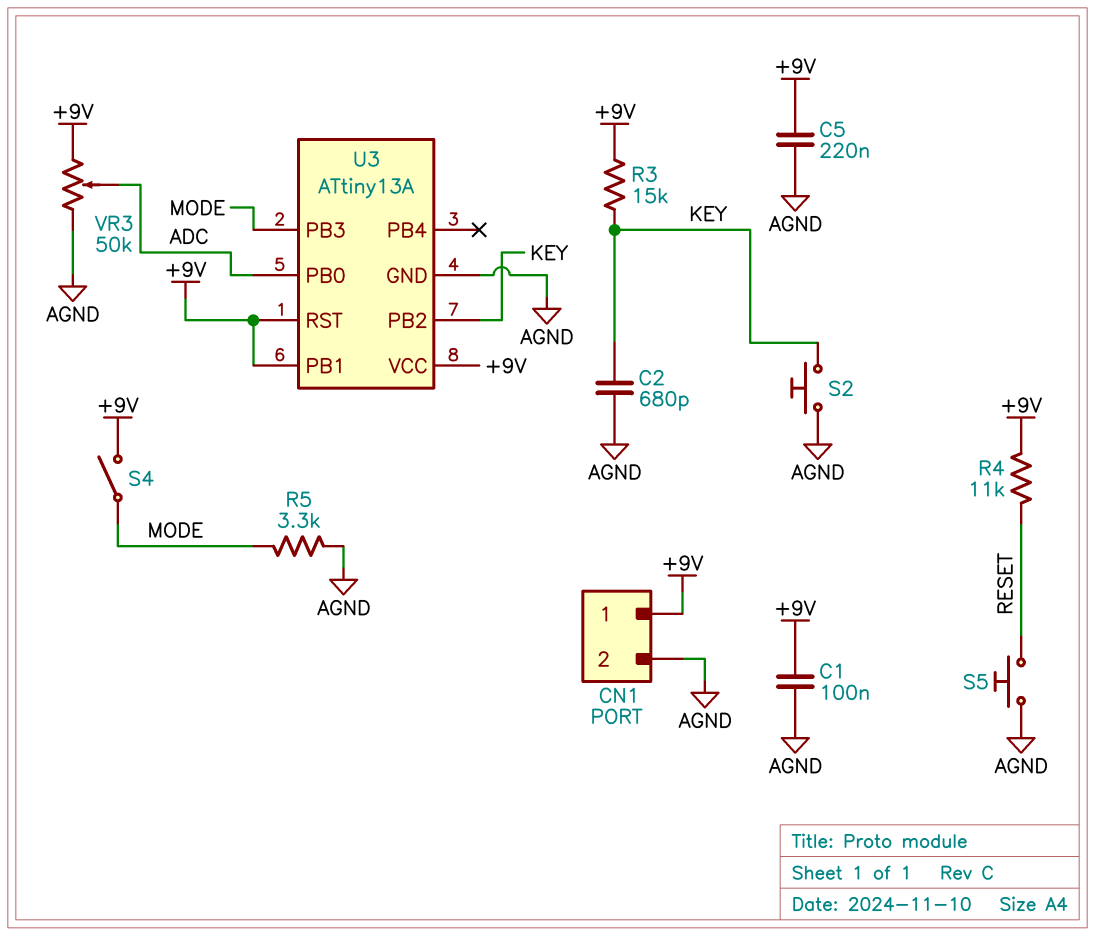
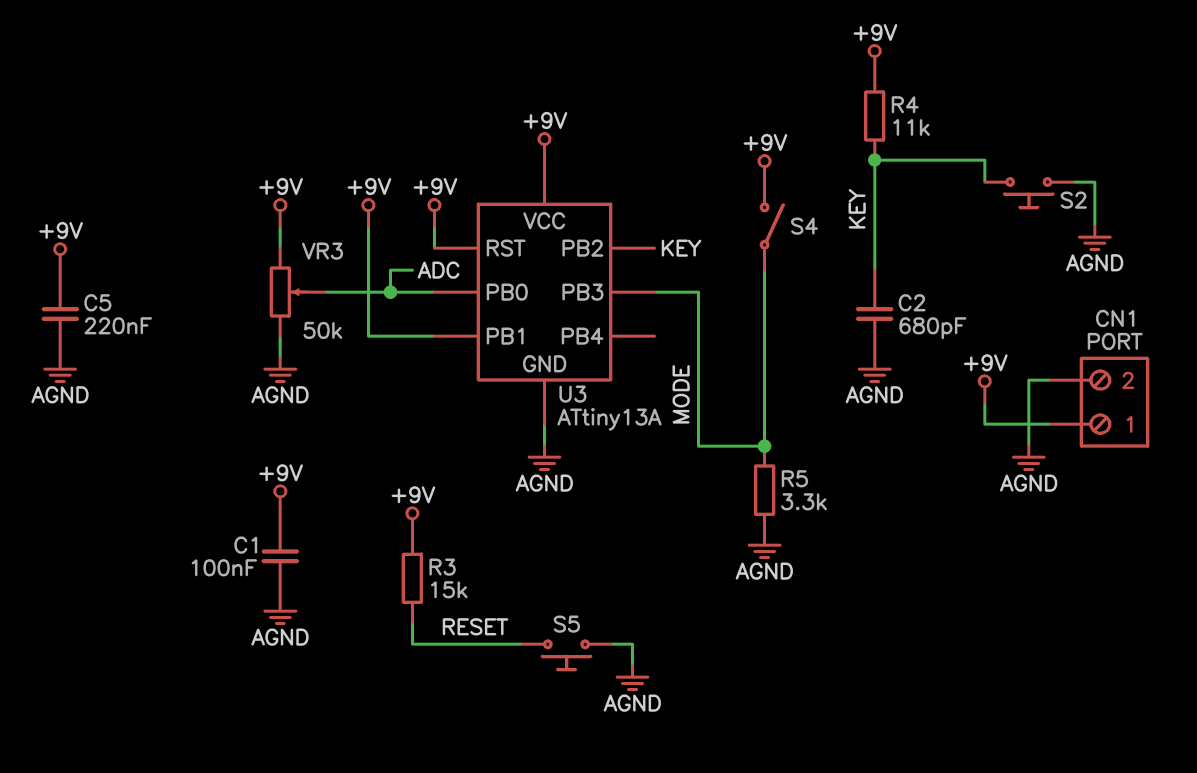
R3: 15k (+9V, KEY) -> 15k (+9V, RESET)
R4: 11k (+9V, RESET) -> 11k (+9V, KEY)

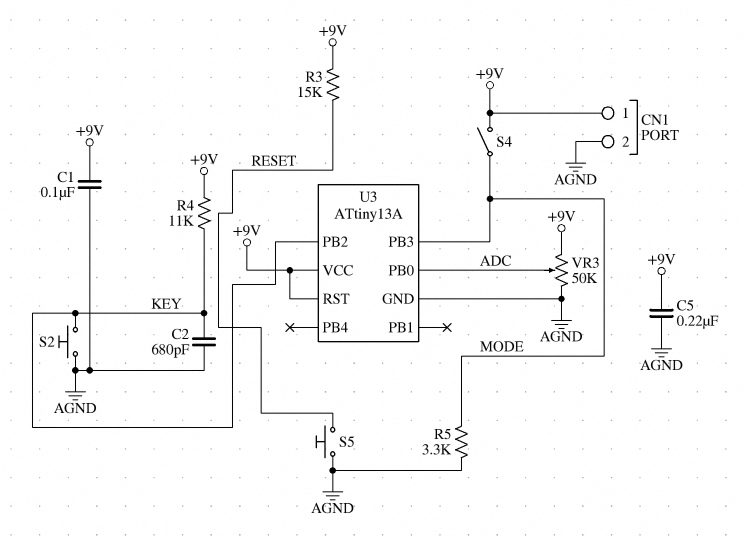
U3 pin PB1: +9V -> none

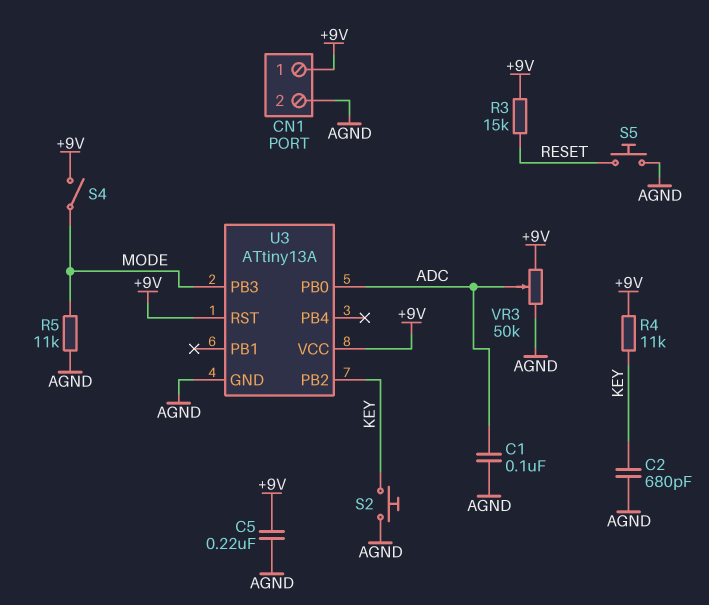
C1: 100nF (+9V, AGND) -> 100nF (ADC, AGND)
R5: 3.3k (AGND, MODE) -> 11k (AGND, MODE)

